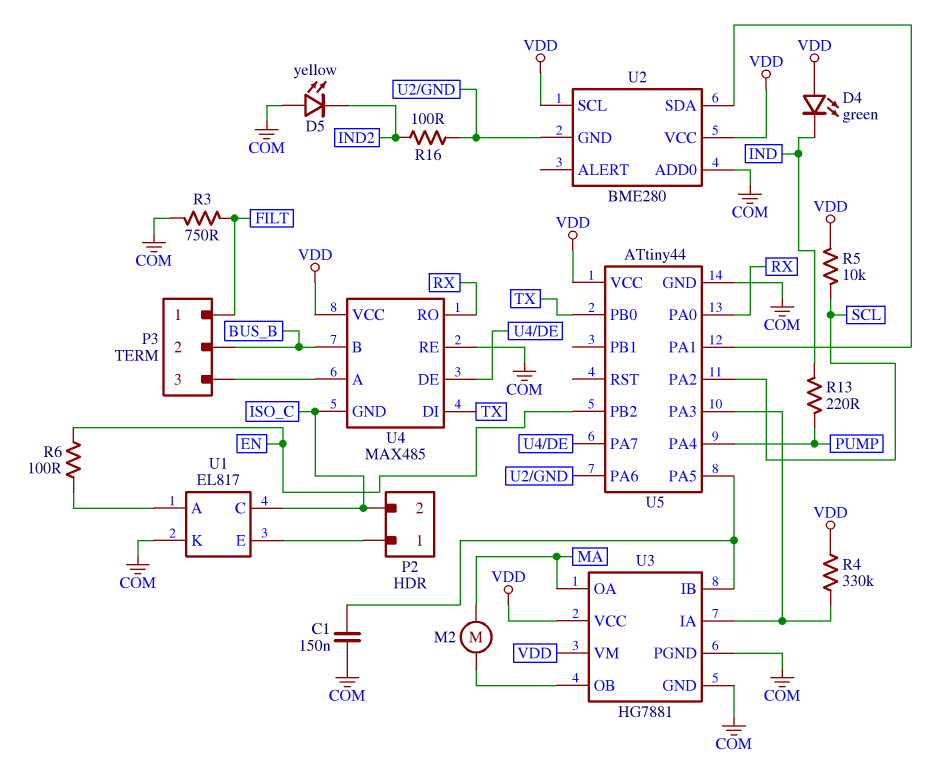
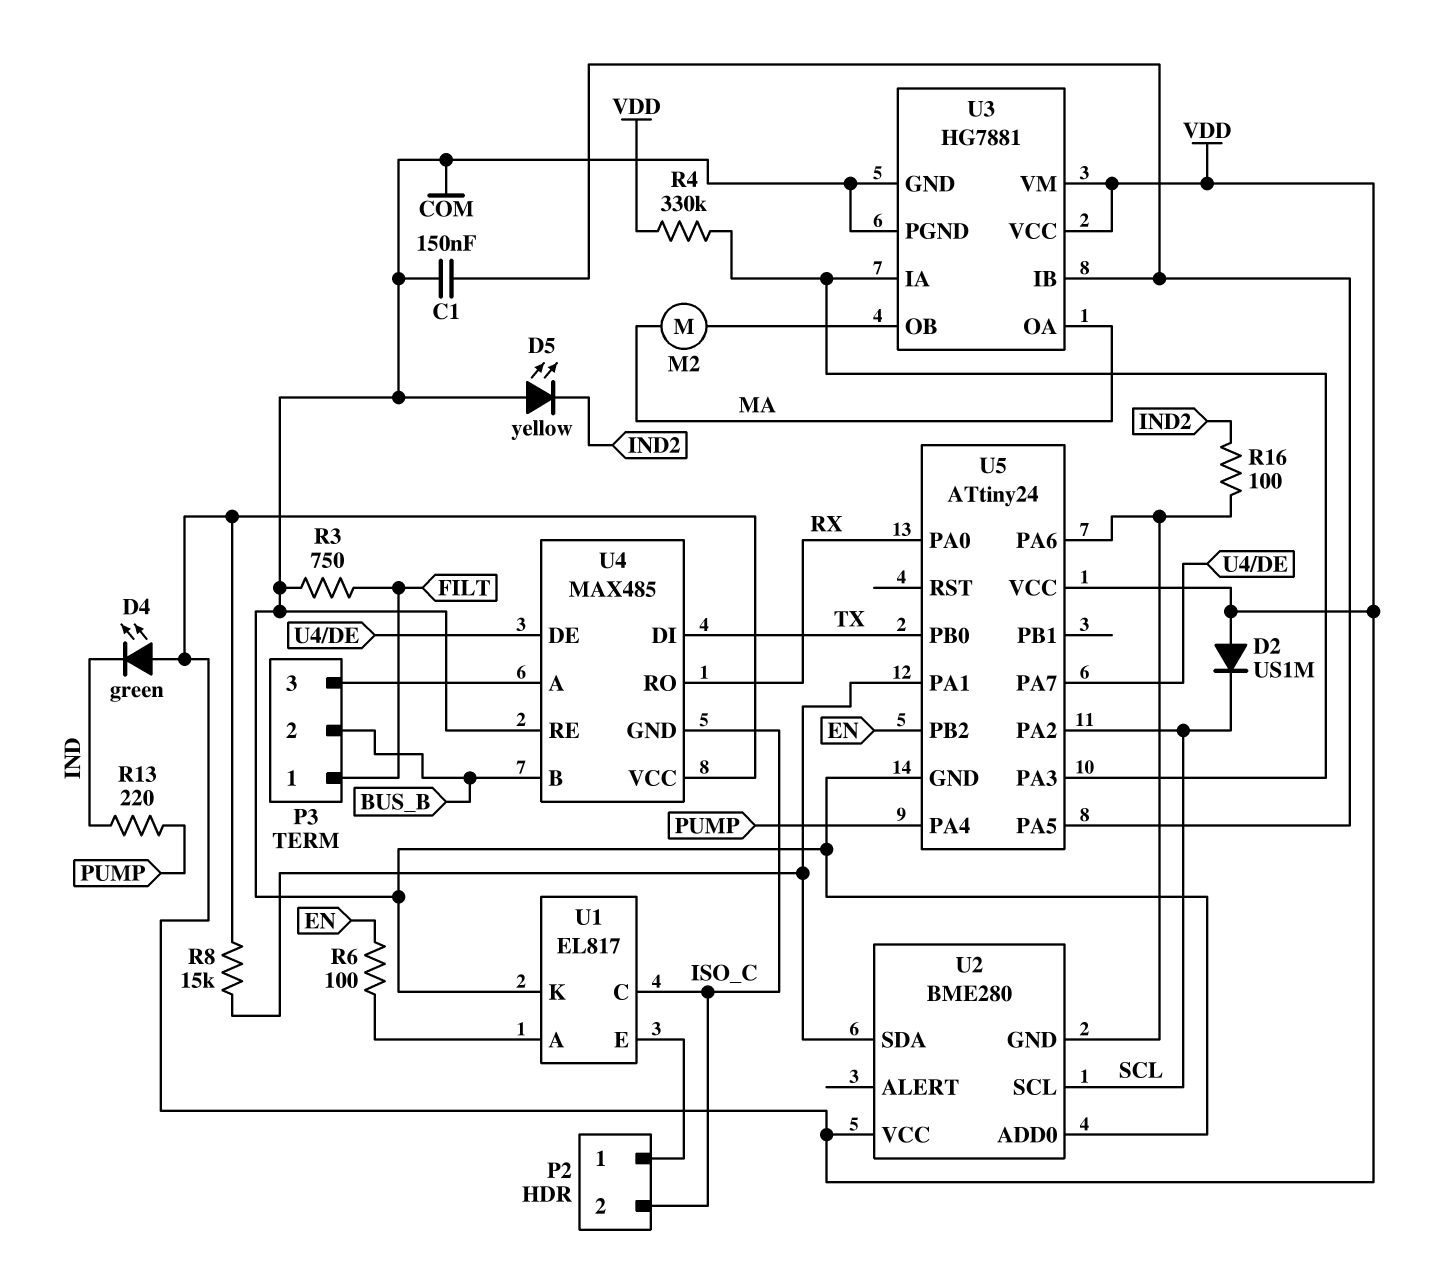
D2: none -> diode US1M (A VDD, K SCL)
R5: 10k (SCL, VDD) -> none
R8: none -> 15k (U2/SDA, VDD)
U2 pin SCL: VDD -> SCL
U5: ATtiny44 -> ATtiny24

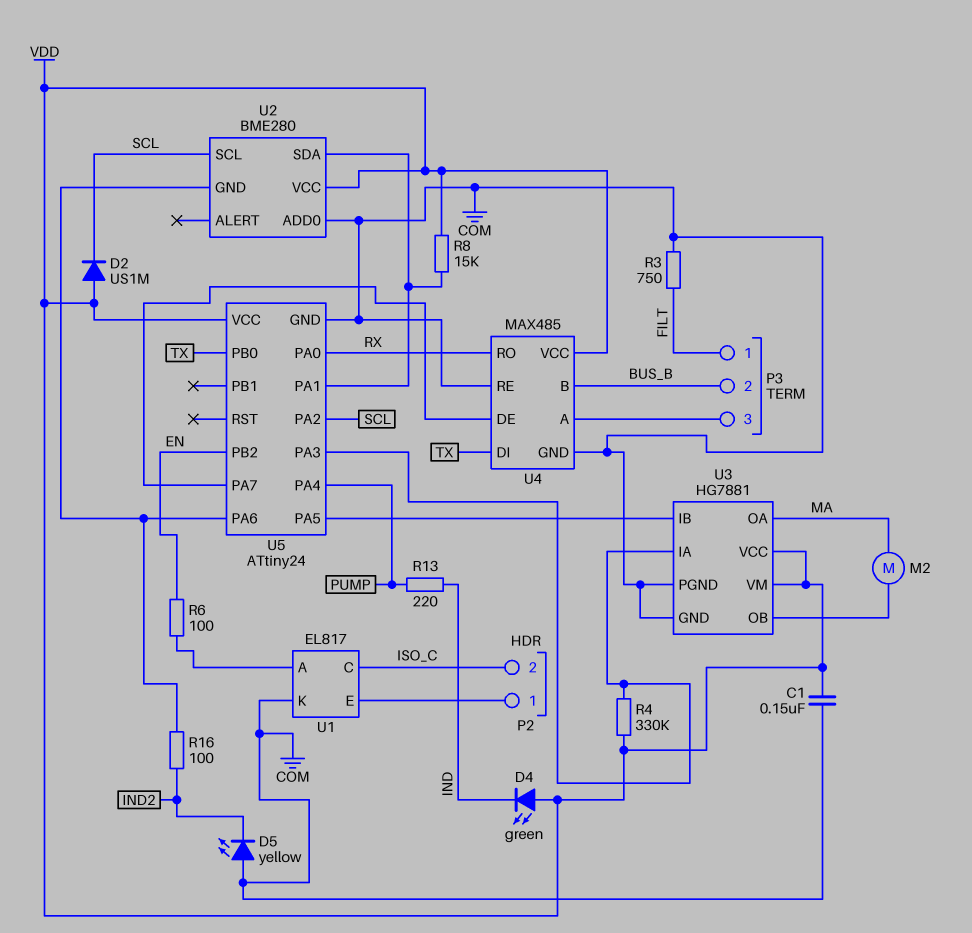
C1: 150nF (COM, U3/IB) -> 150nF (COM, VDD)
U4 pin GND: ISO_C -> COM

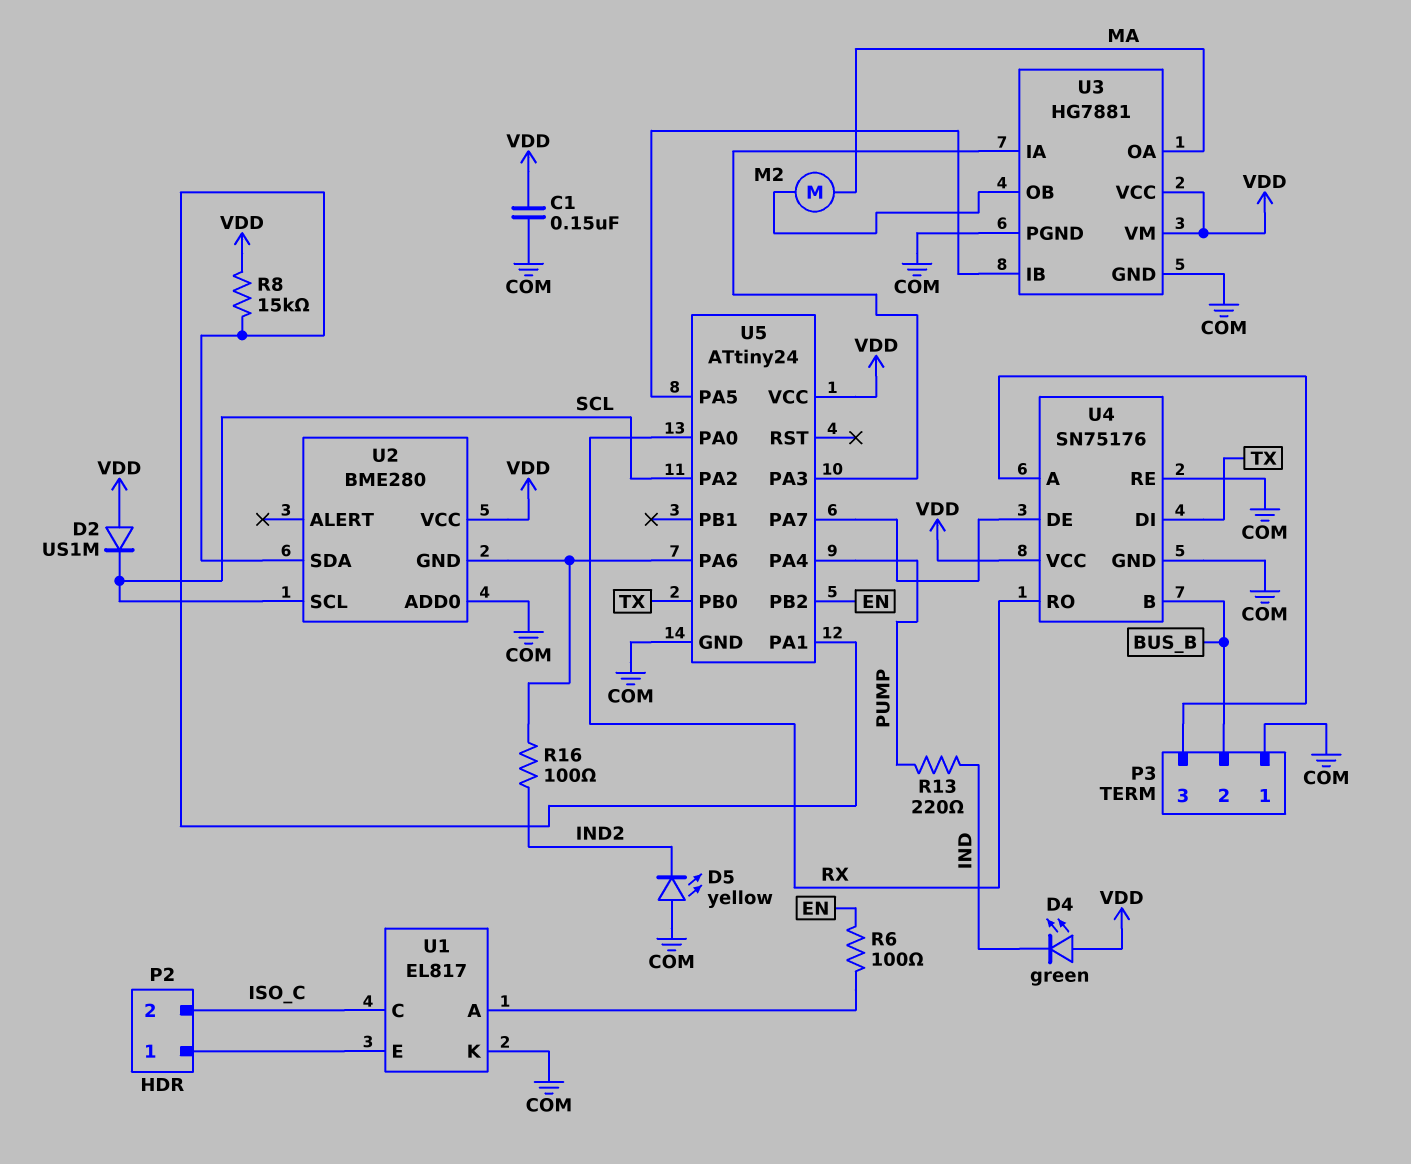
P3 pin 1: FILT -> COM
R3: 750 (COM, FILT) -> none
R4: 330k (U3/IA, VDD) -> none
U4: MAX485 -> SN75176

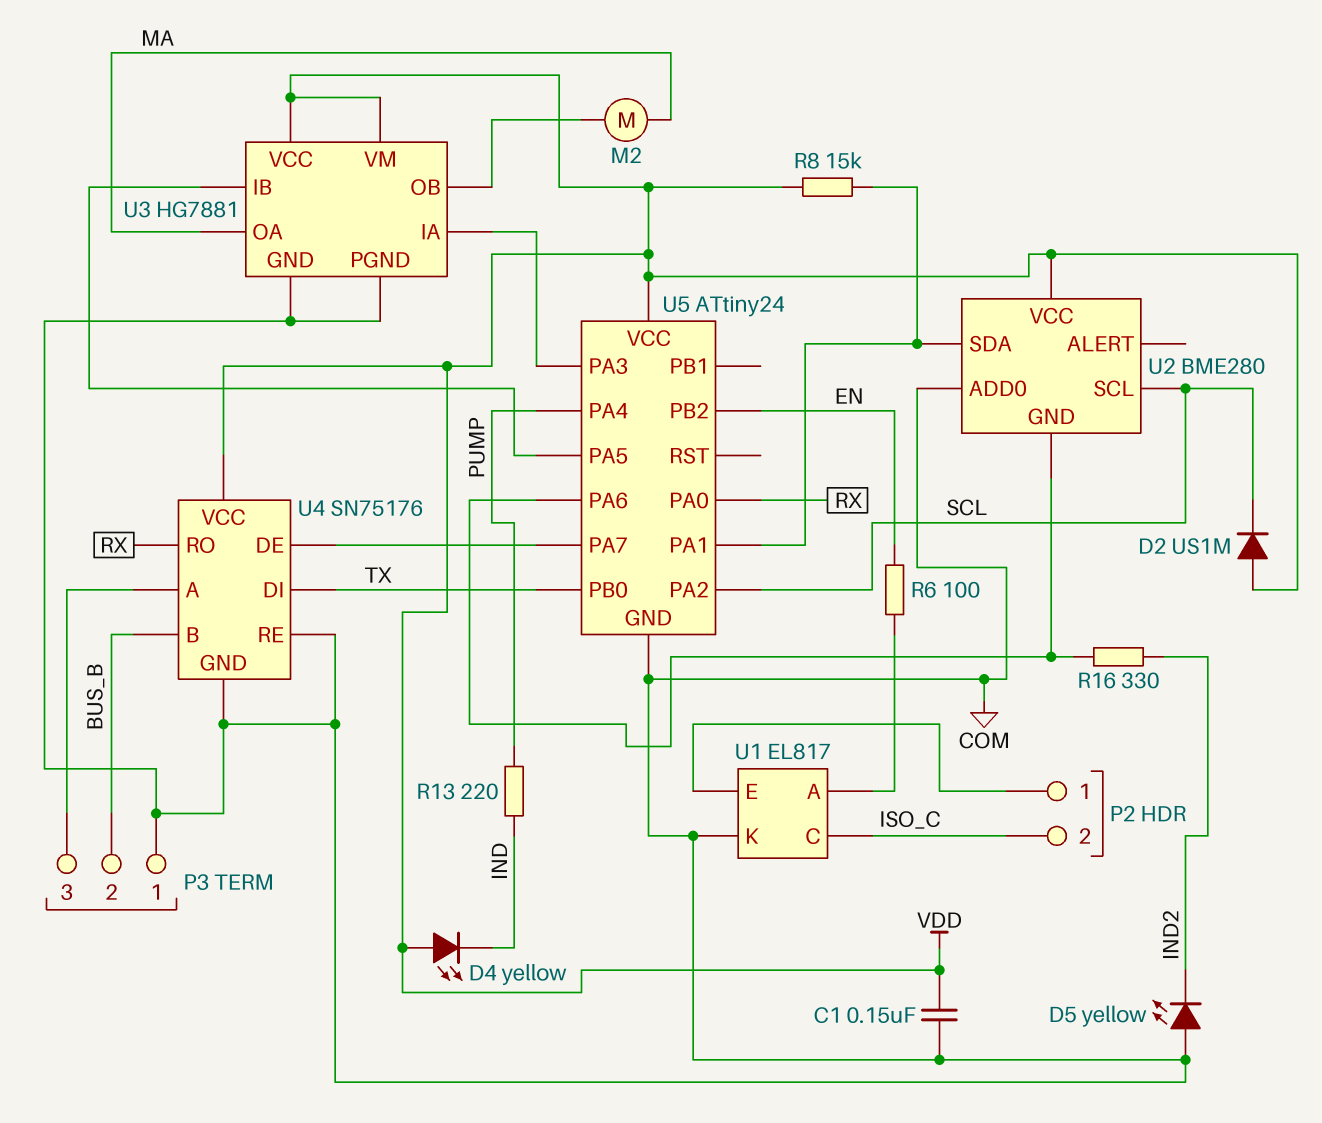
D4: LED green (A VDD, K IND) -> LED yellow (A VDD, K IND)
R16: 100 (IND2, U2/GND) -> 330 (IND2, U2/GND)

